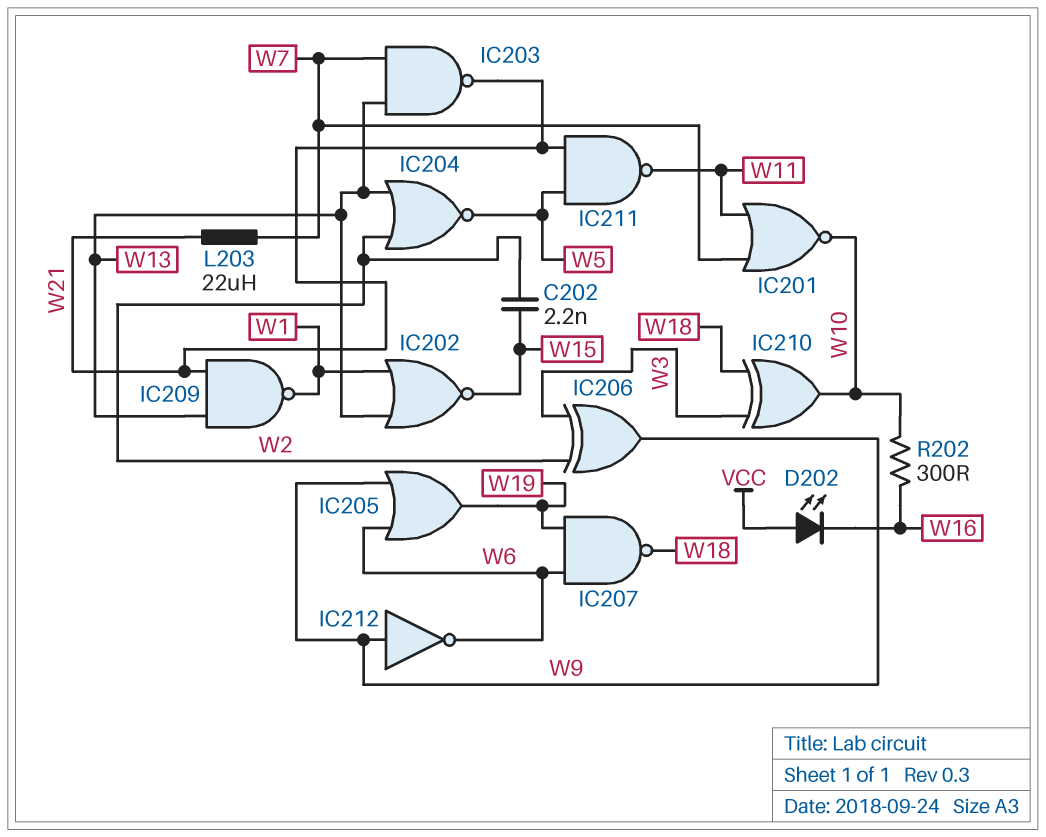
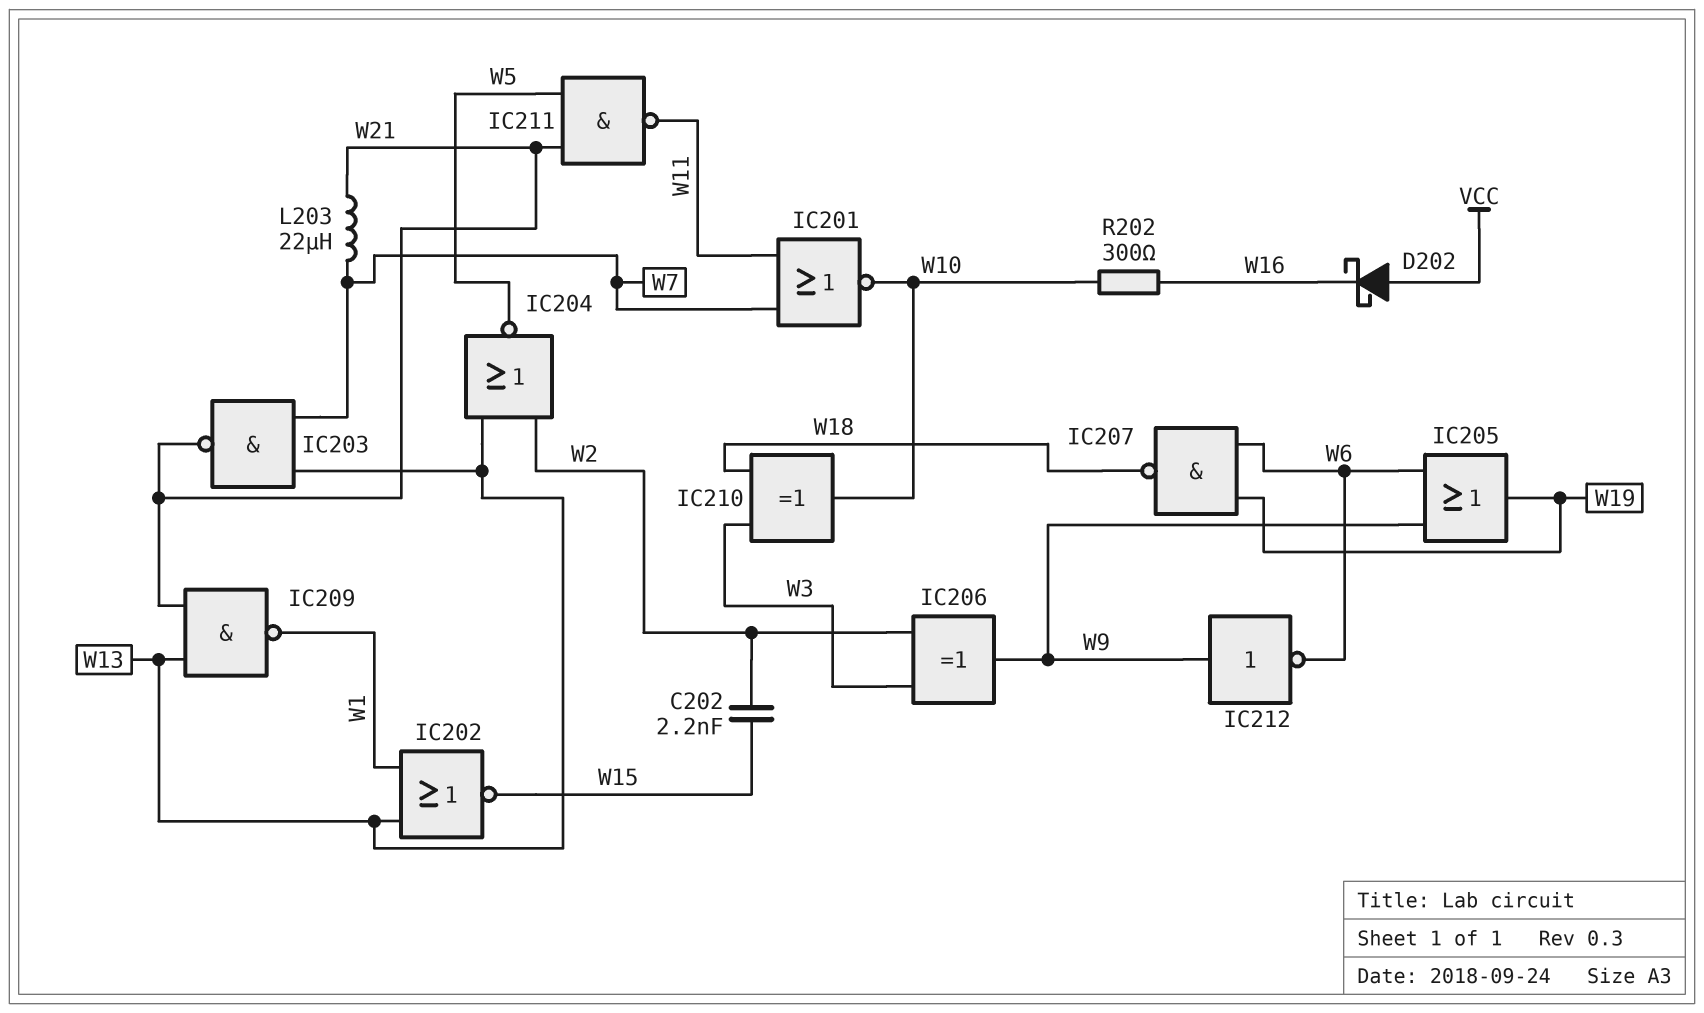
D202: LED (A VCC, K W16) -> schottky (A VCC, K W16)

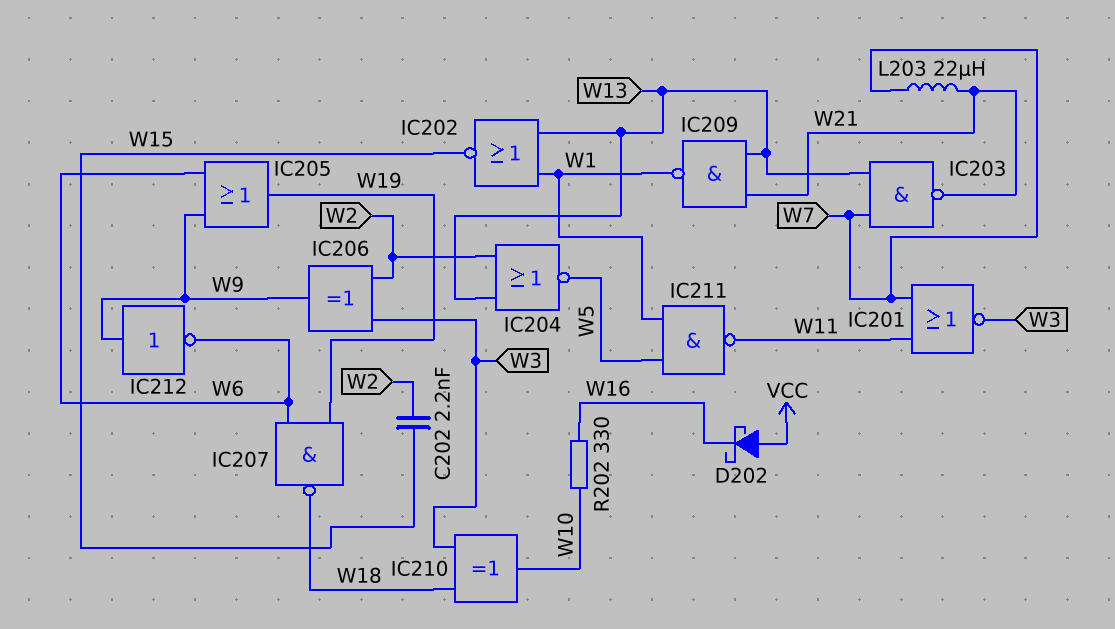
IC201: NOR (in W7, in W11, out W10) -> NOR (in W7, in W11, out W3)
IC211: NAND (in W5, in W21, out W11) -> NAND (in W1, in W5, out W11)
R202: 300 (W10, W16) -> 330 (W10, W16)

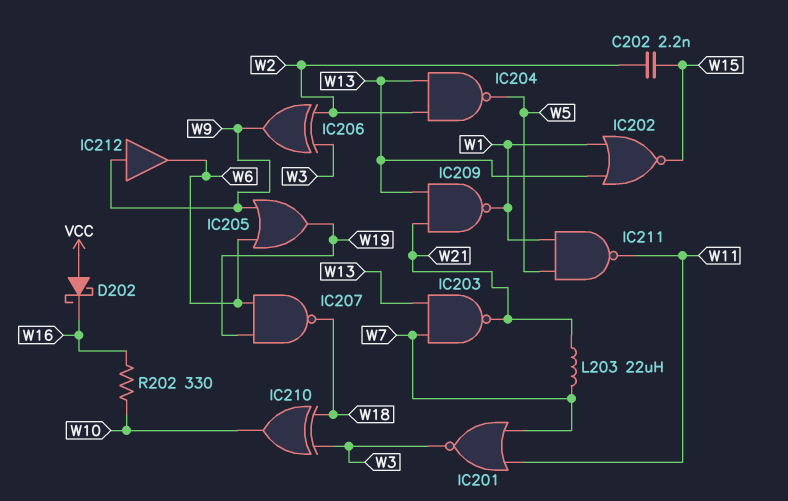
IC204: NOR (in W2, in W13, out W5) -> NAND (in W2, in W13, out W5)
IC212: NOT (in W9, out W6) -> buffer (in W9, out W6)

